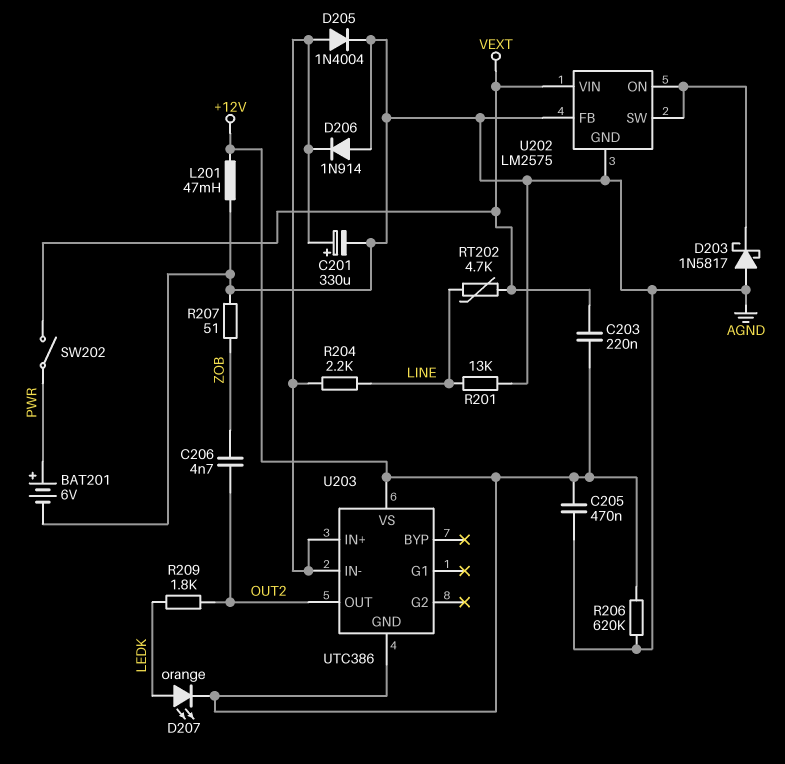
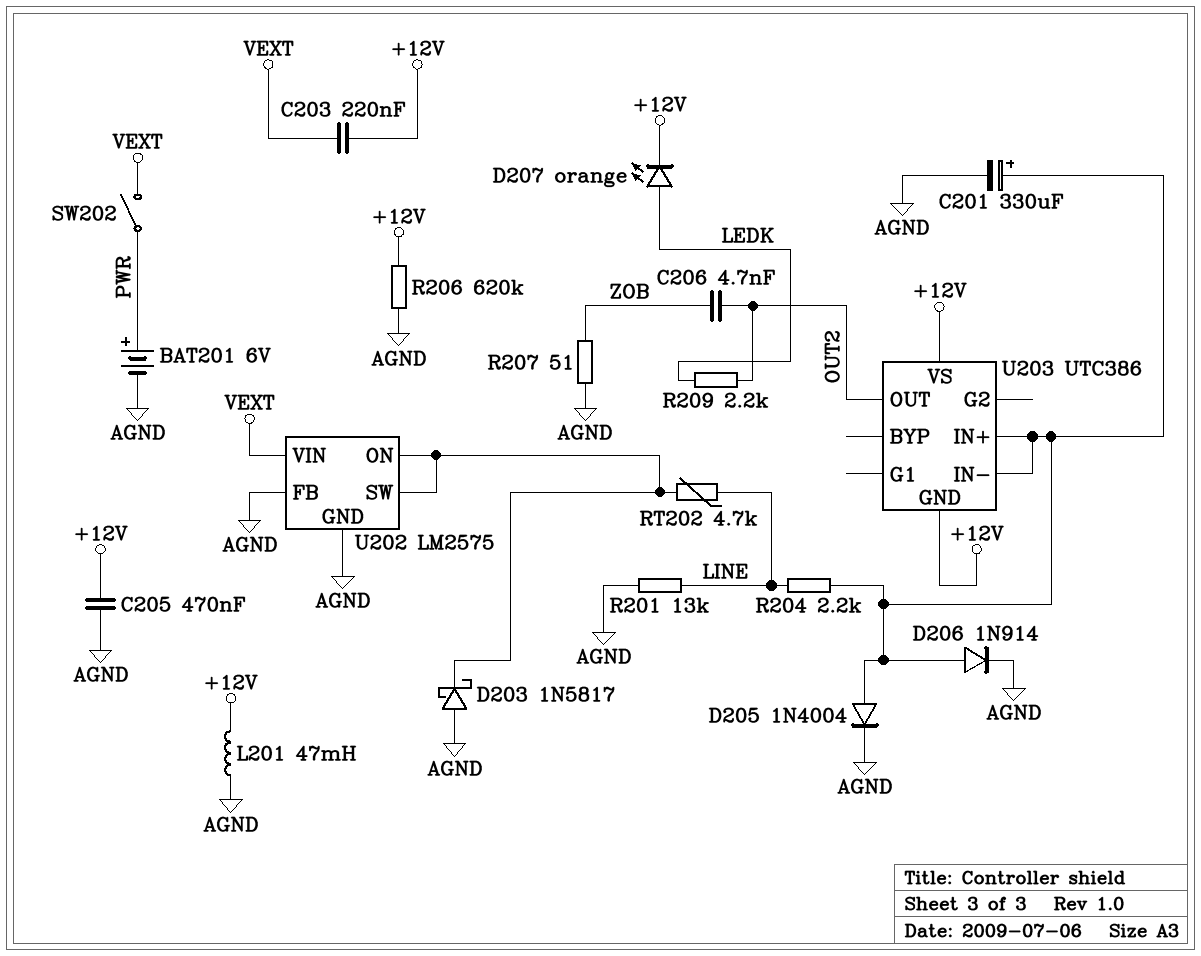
D206: diode 1N914 (A AGND, K U203/IN+) -> diode 1N914 (A U203/IN+, K AGND)
R209: 1.8k (LEDK, OUT2) -> 2.2k (LEDK, OUT2)
RT202: 4.7k (LINE, VEXT) -> 4.7k (LINE, U202/ON)

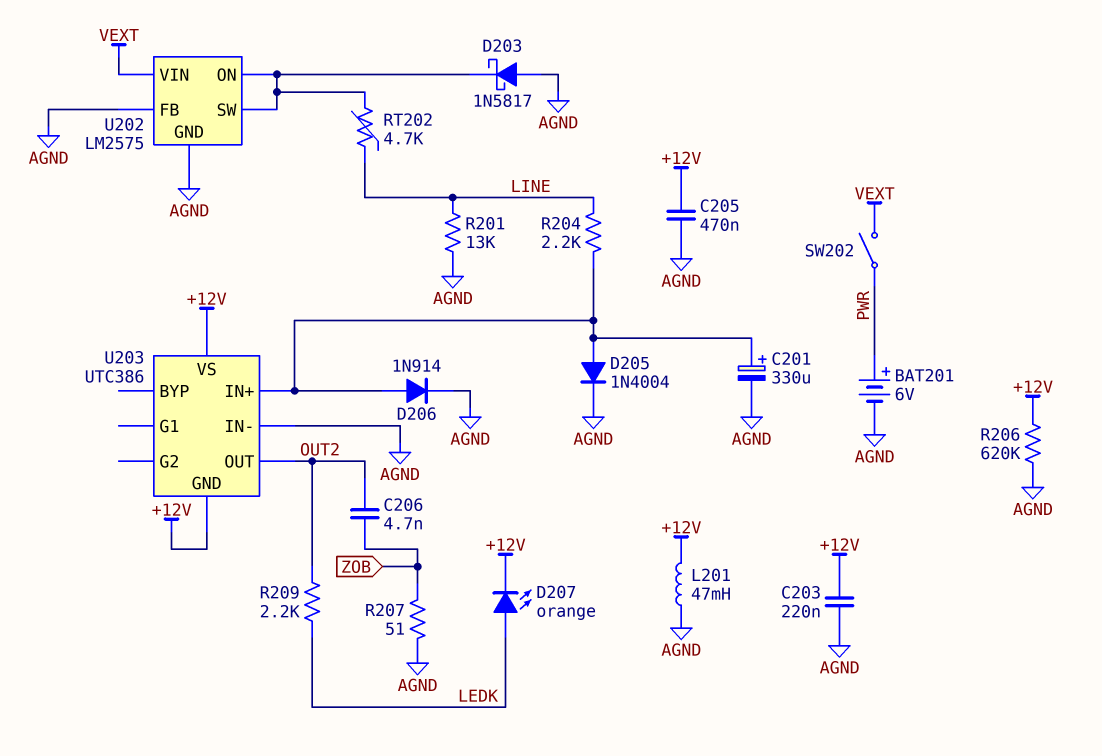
C203: 220nF (+12V, VEXT) -> 220nF (+12V, AGND)
U203 pin IN-: U203/IN+ -> AGND

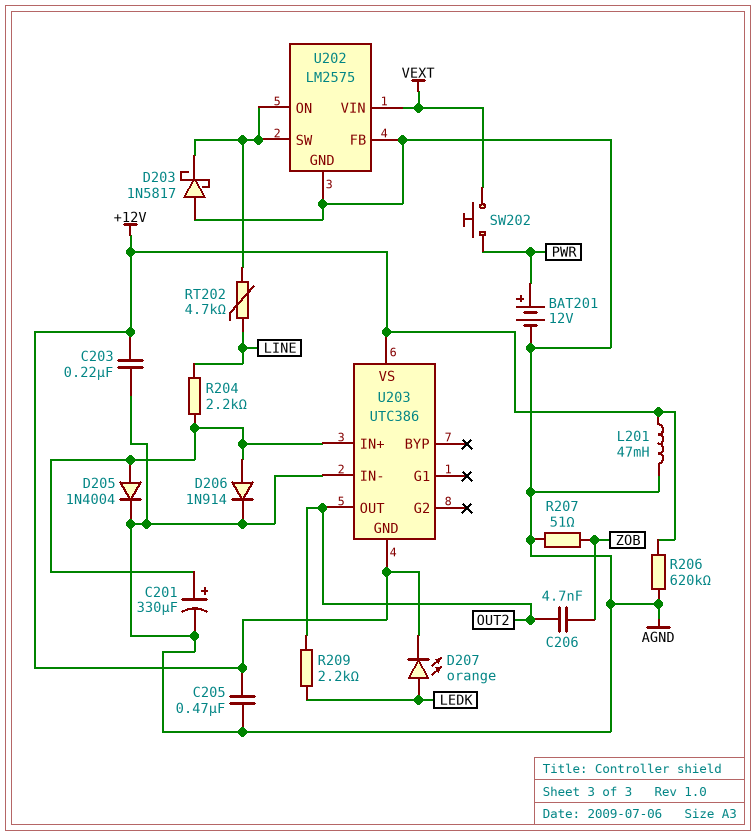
BAT201: 6V (plus PWR, minus AGND) -> 12V (plus PWR, minus AGND)
R201: 13k (AGND, LINE) -> none
SW202: switch (PWR, VEXT) -> button (PWR, VEXT)

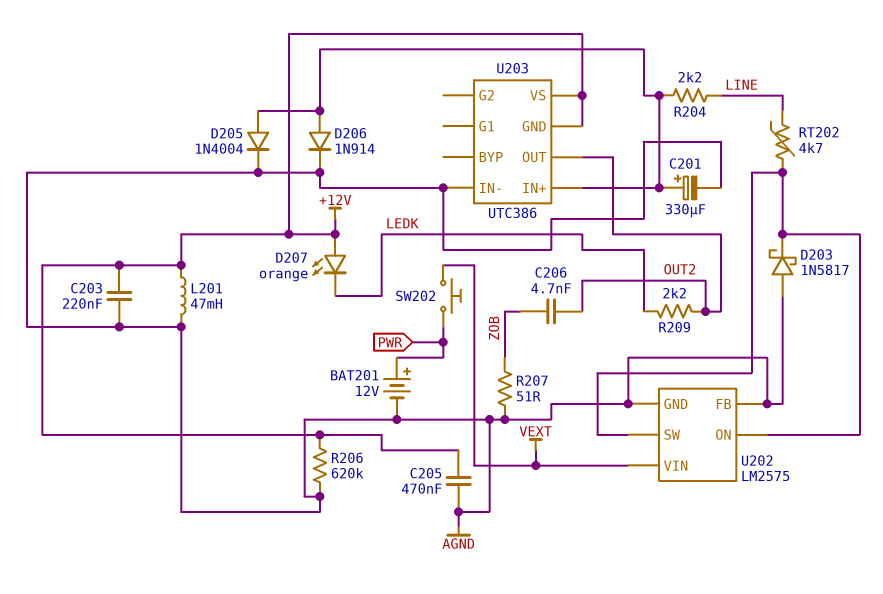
D207: LED orange (A LEDK, K +12V) -> LED orange (A +12V, K LEDK)

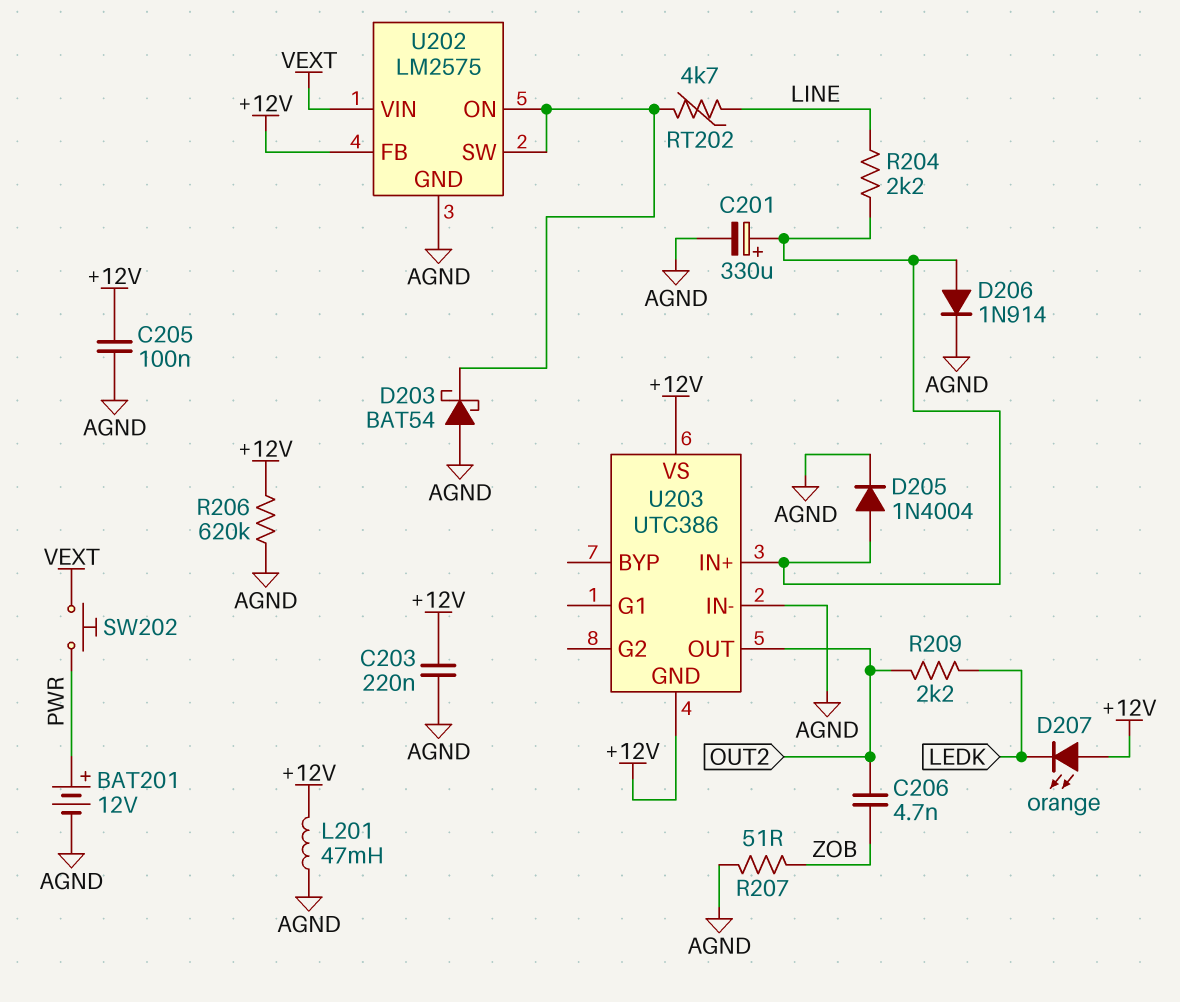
C205: 470nF (+12V, AGND) -> 100nF (+12V, AGND)
D203: schottky 1N5817 (A AGND, K U202/ON) -> schottky BAT54 (A AGND, K U202/ON)
U202 pin FB: AGND -> +12V

